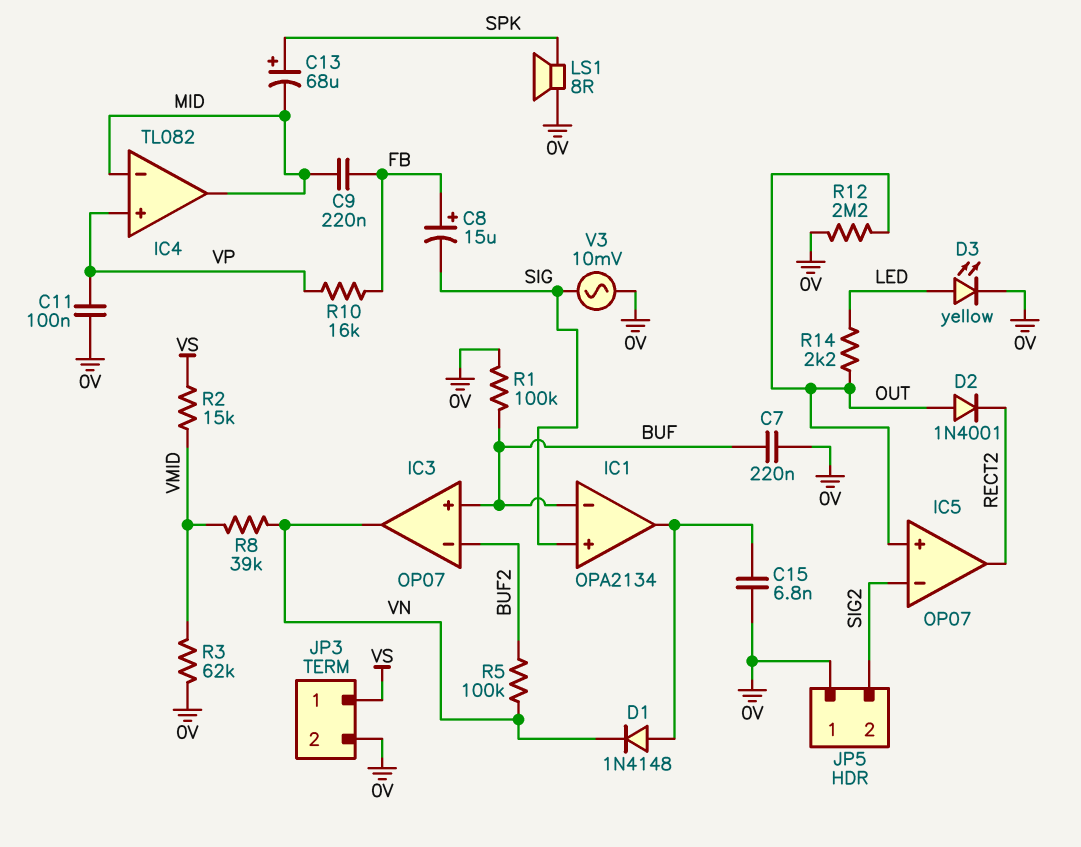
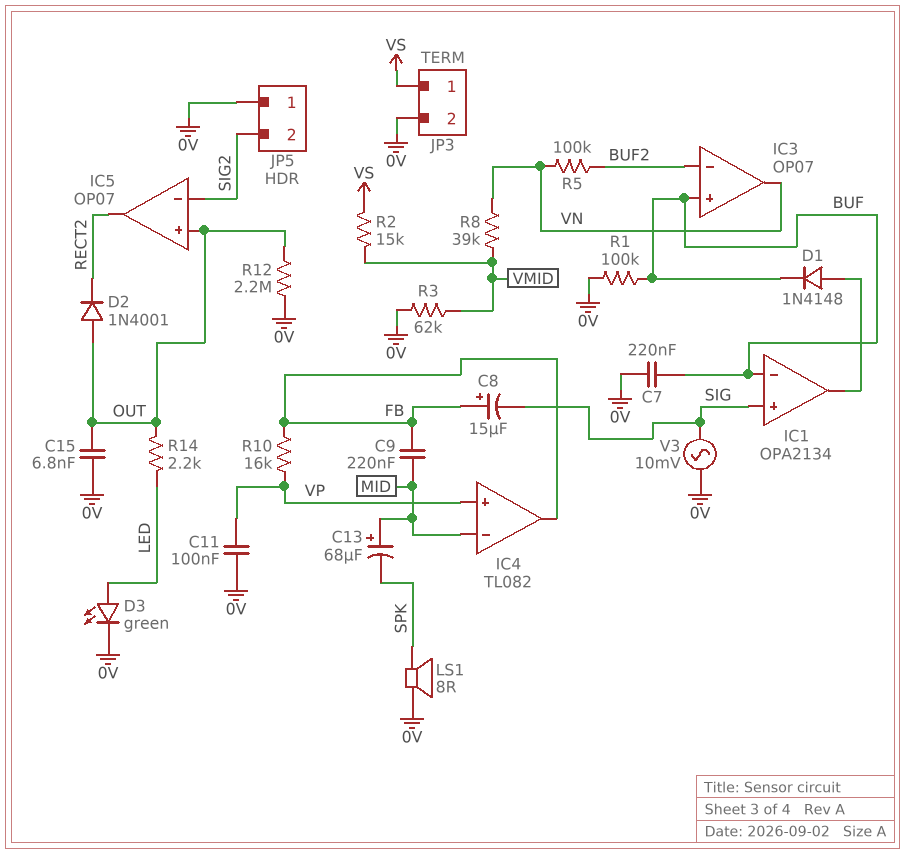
C13: 68uF (plus SPK, minus MID) -> 68uF (plus MID, minus SPK)
C15: 6.8nF (0V, IC1/out) -> 6.8nF (0V, OUT)
D1: diode 1N4148 (A IC1/out, K VN) -> diode 1N4148 (A IC1/out, K BUF)
D3: LED yellow (A LED, K 0V) -> LED green (A LED, K 0V)
IC4 pin out: MID -> FB

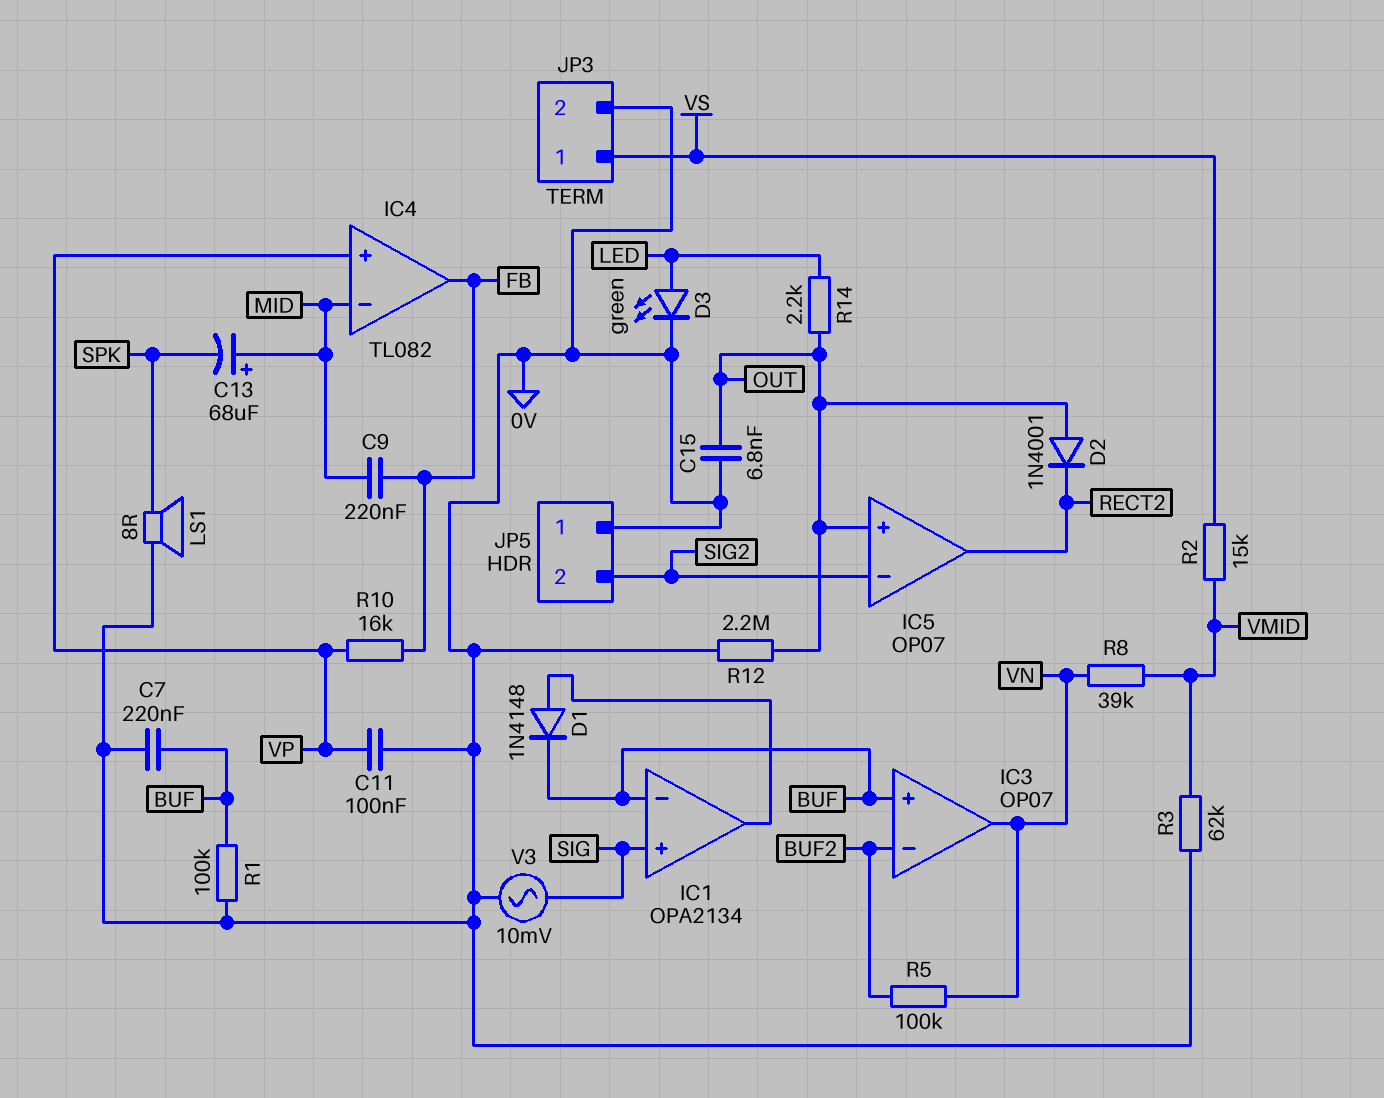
C8: 15uF (plus FB, minus SIG) -> none

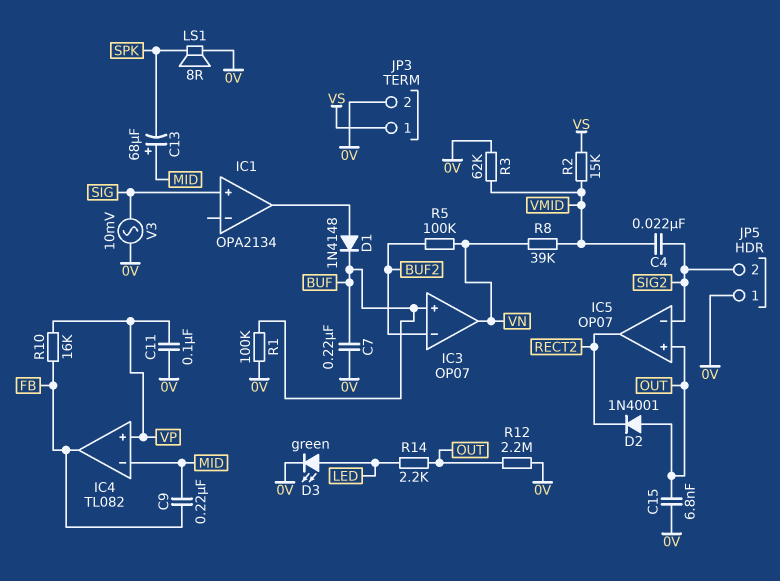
C4: none -> 22nF (SIG2, VMID)
IC1 pin in-: BUF -> none

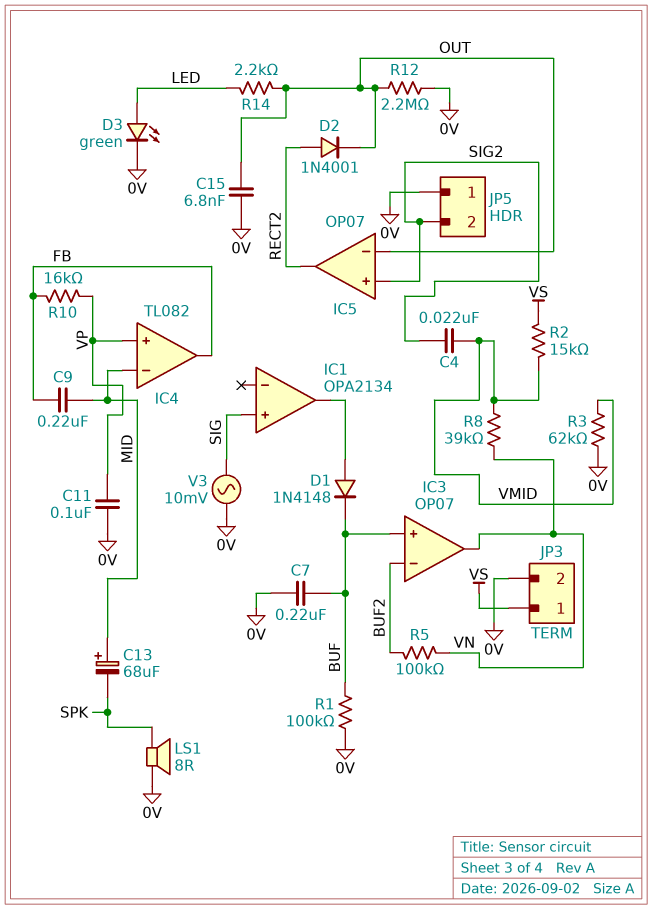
D2: diode 1N4001 (A OUT, K RECT2) -> diode 1N4001 (A RECT2, K OUT)
IC5 pin in+: OUT -> SIG2
IC5 pin in-: SIG2 -> OUT

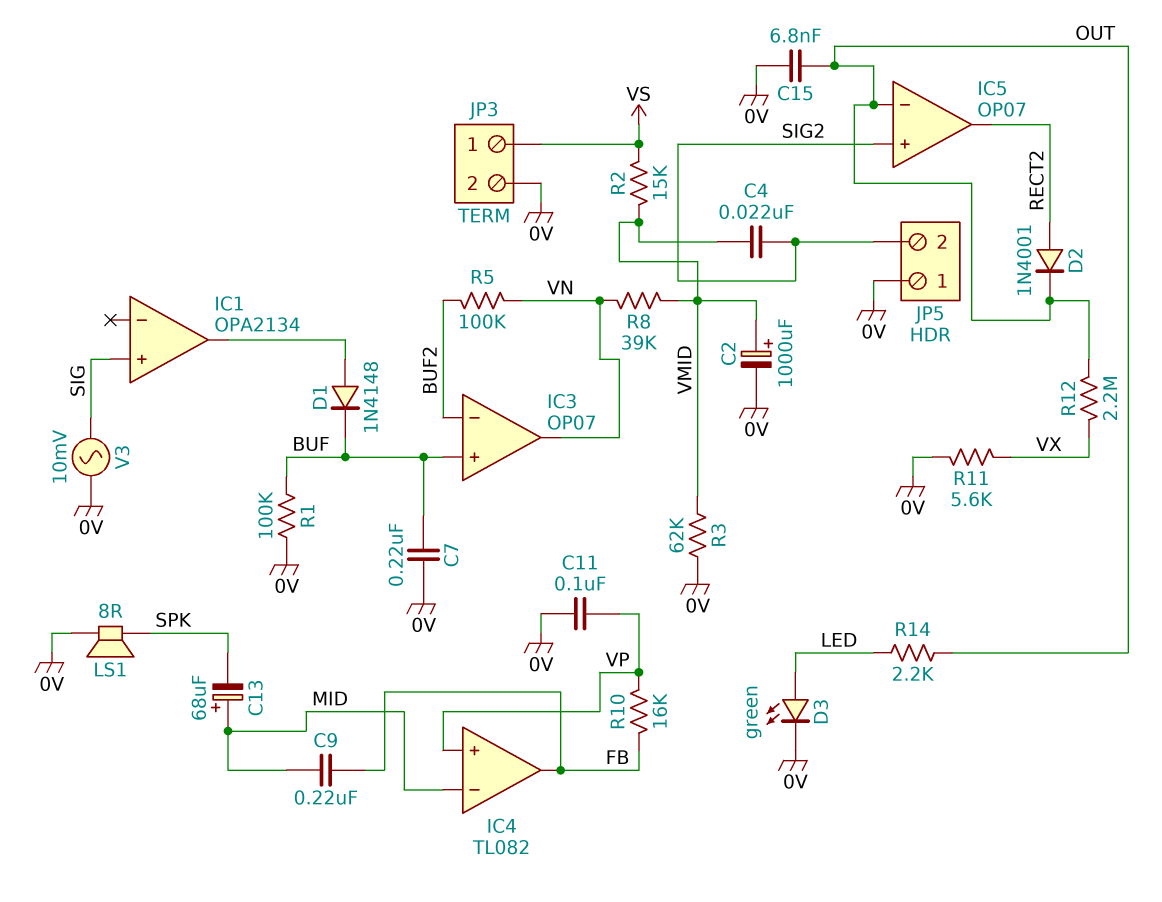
C2: none -> 1000uF (plus VMID, minus 0V)
R11: none -> 5.6k (0V, VX)
R12: 2.2M (0V, OUT) -> 2.2M (OUT, VX)

